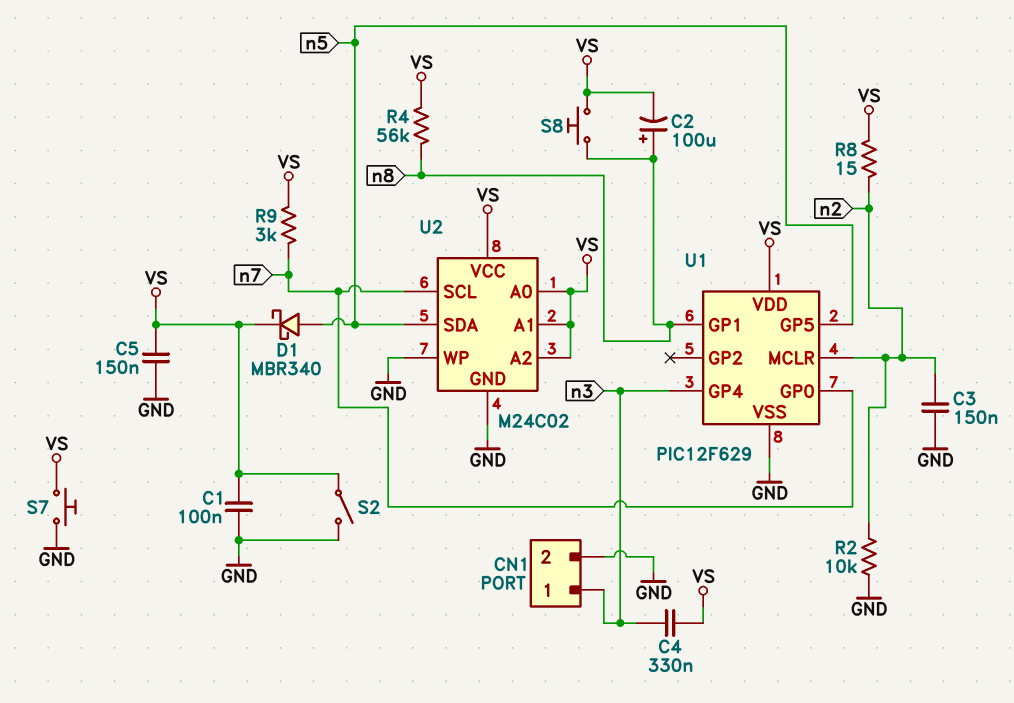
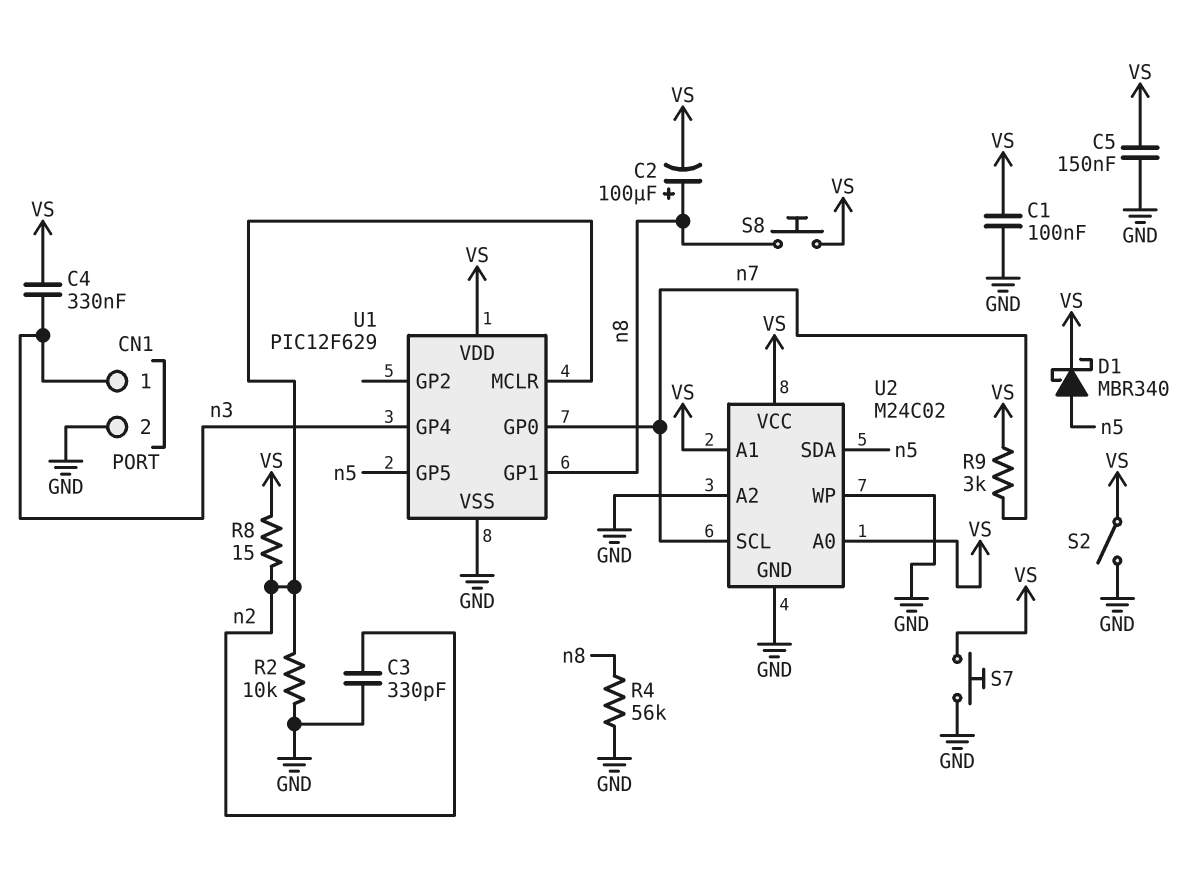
C3: 150nF (GND, n2) -> 330pF (GND, n2)
R4: 56k (VS, n8) -> 56k (GND, n8)
U2 pin A2: VS -> GND

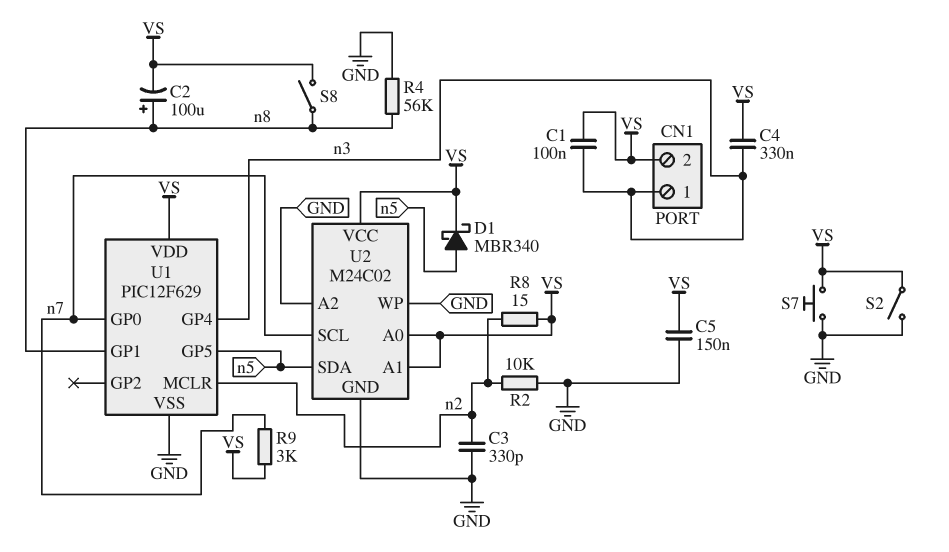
C1: 100nF (GND, VS) -> 100nF (VS, n3)
CN1 pin 2: GND -> VS
S8: button (VS, n8) -> switch (VS, n8)

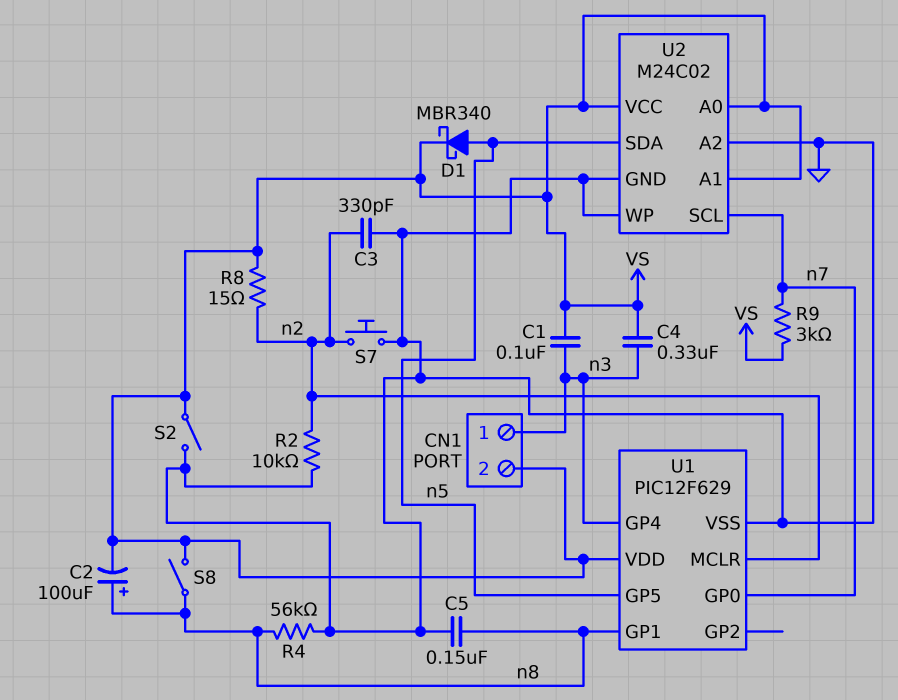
C5: 150nF (GND, VS) -> 150nF (GND, n8)
S7: button (GND, VS) -> button (GND, n2)

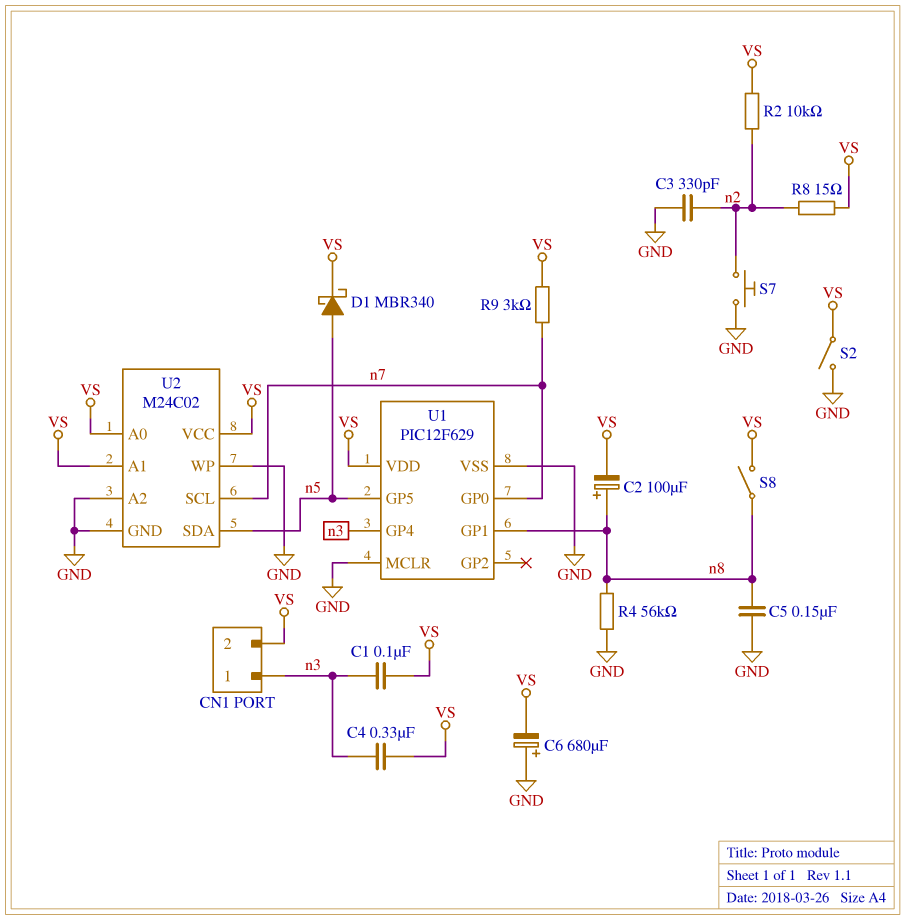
C6: none -> 680uF (plus GND, minus VS)
R2: 10k (GND, n2) -> 10k (VS, n2)
U1 pin MCLR: n2 -> GND

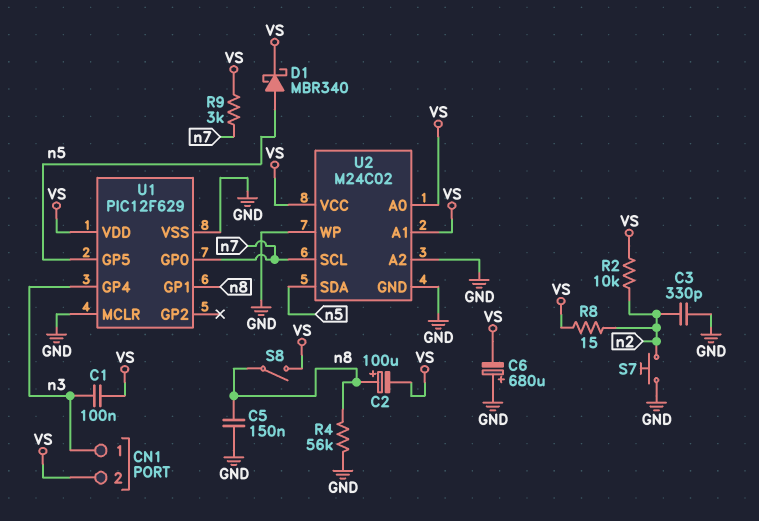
C4: 330nF (VS, n3) -> none
S2: switch (GND, VS) -> none

